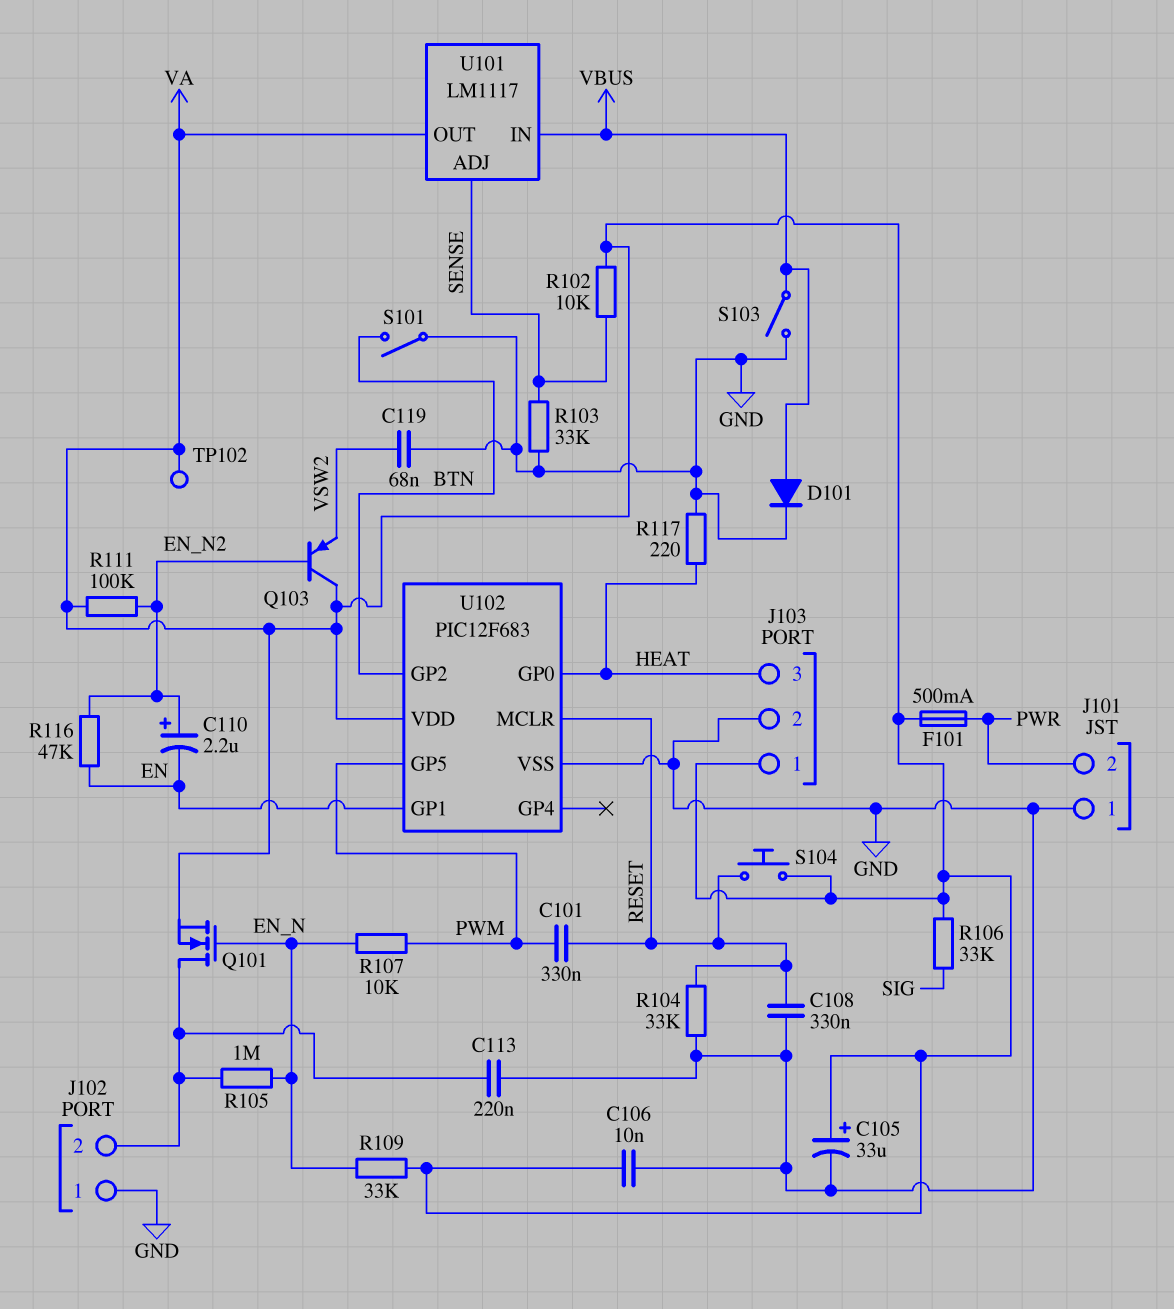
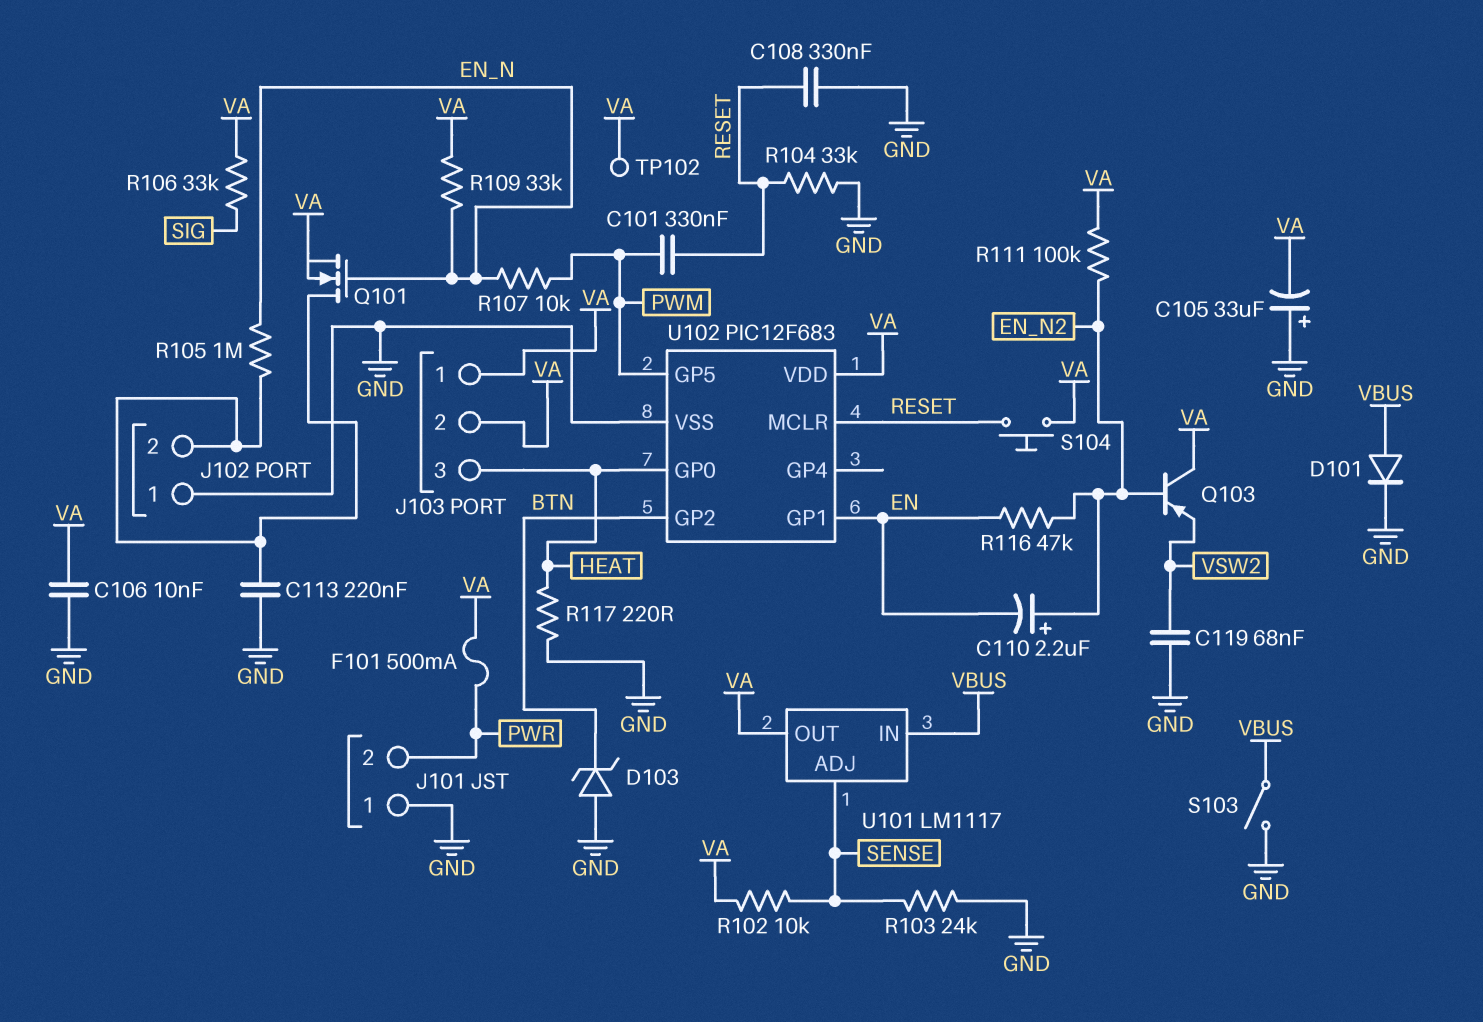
C105: 33uF (plus VA, minus GND) -> 33uF (plus GND, minus VA)
D103: none -> zener (A GND, K BTN)
J103 pin 2: GND -> VA
R103: 33k (GND, SENSE) -> 24k (GND, SENSE)
S101: switch (BTN, GND) -> none

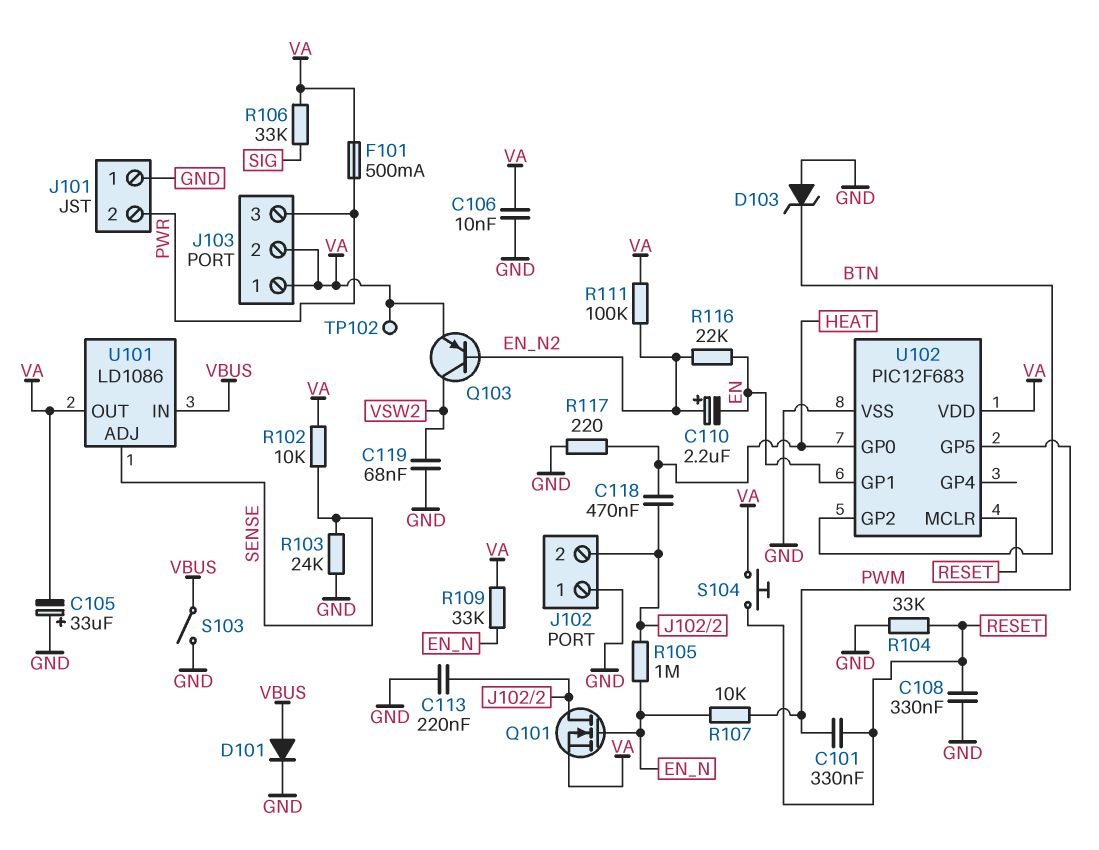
C118: none -> 470nF (HEAT, J102/2)
J103 pin 3: HEAT -> PWR
Q103: PNP (B EN_N2, C VA, E VSW2) -> PNP (B EN_N2, C VSW2, E VA)
R116: 47k (EN, EN_N2) -> 22k (EN, EN_N2)
U101: LM1117 -> LD1086

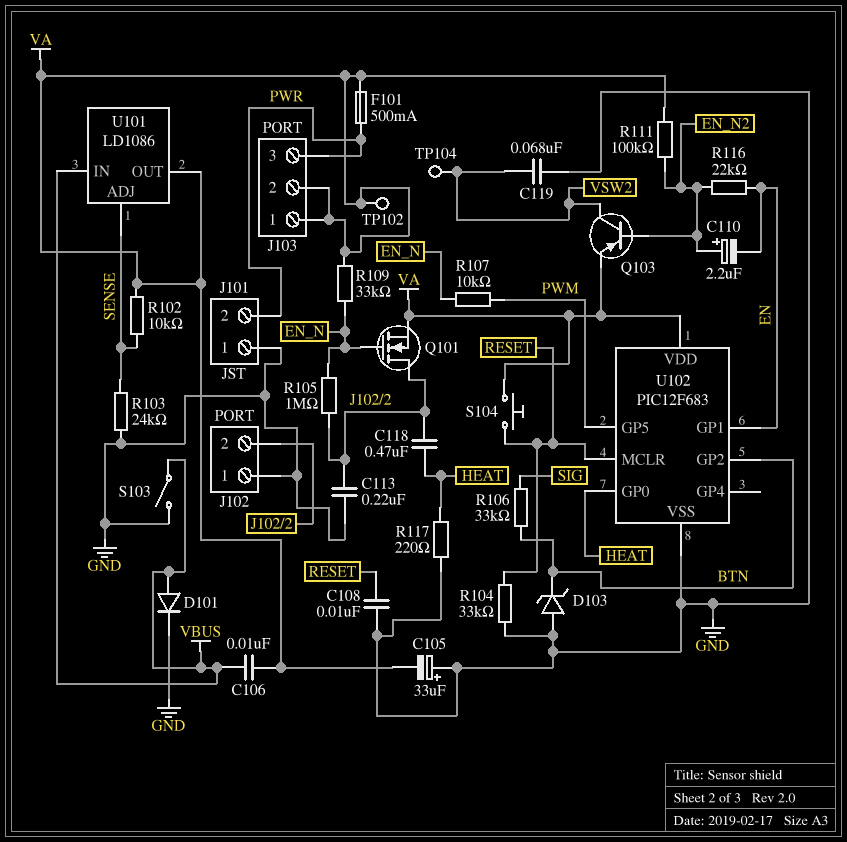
C101: 330nF (PWM, RESET) -> none
C106: 10nF (GND, VA) -> 10nF (VA, VBUS)
C108: 330nF (GND, RESET) -> 10nF (GND, RESET)
R106: 33k (SIG, VA) -> 33k (BTN, SIG)
TP104: none -> test point (VSW2)

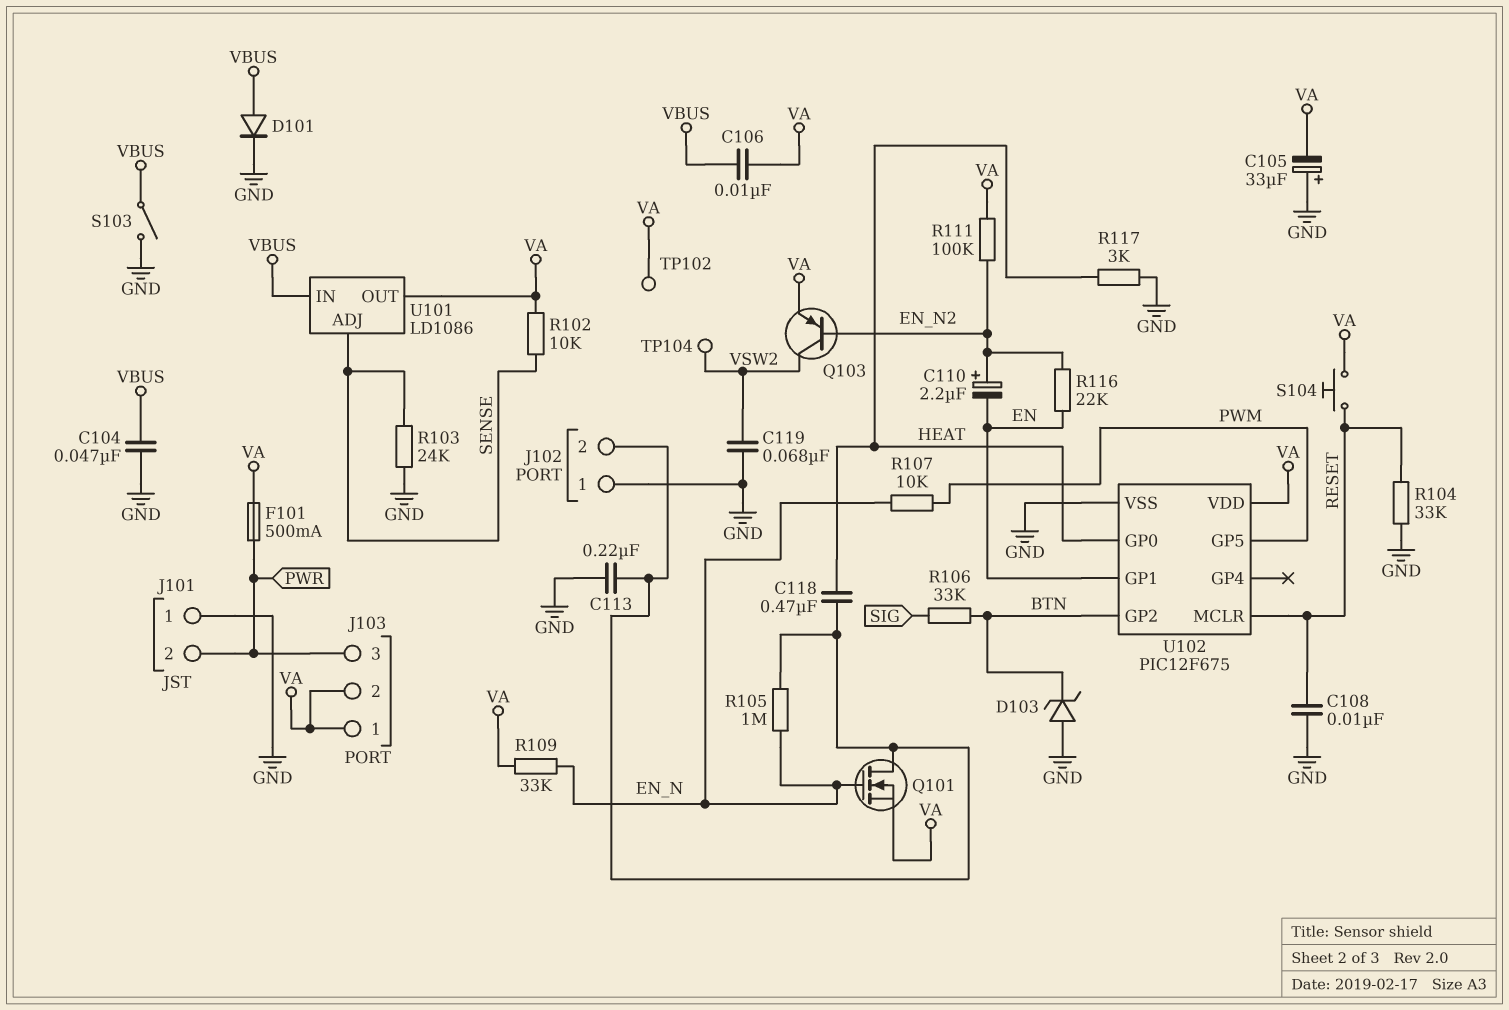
C104: none -> 47nF (GND, VBUS)
R117: 220 (GND, HEAT) -> 3k (GND, HEAT)
U102: PIC12F683 -> PIC12F675

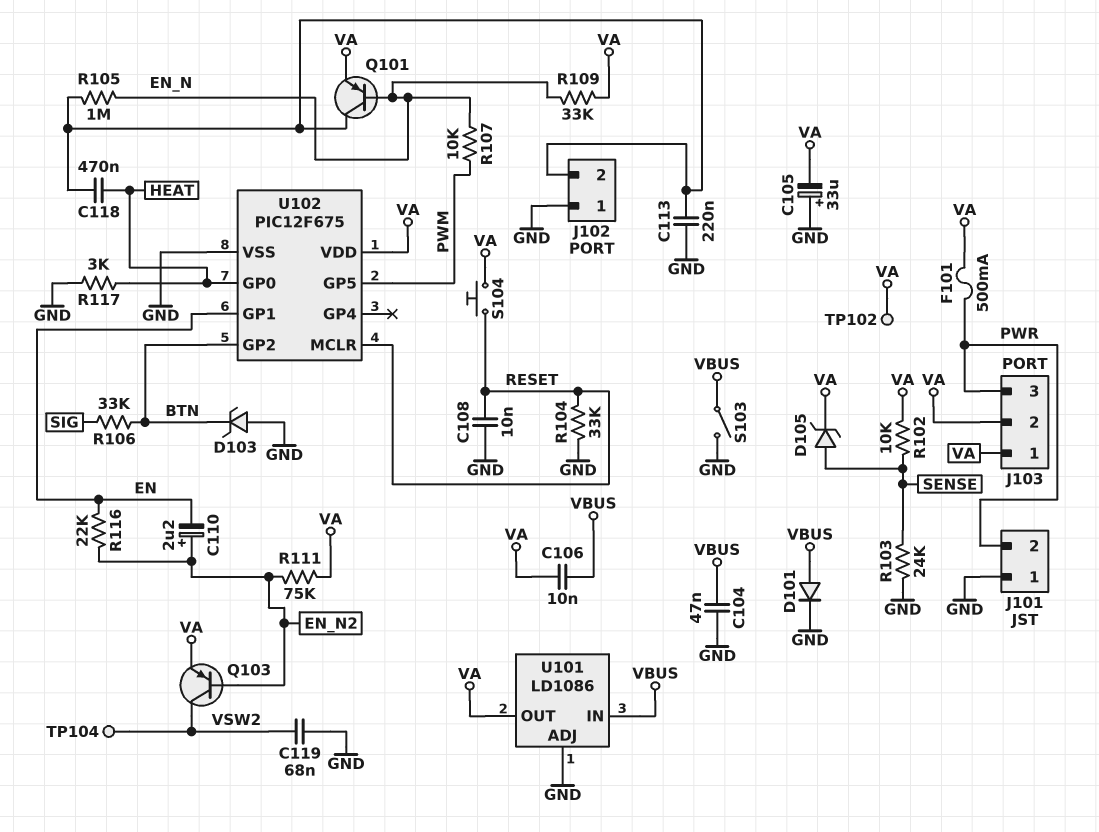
D105: none -> zener (A SENSE, K VA)
Q101: NMOS (G EN_N, D J102/2, S VA) -> PNP (B EN_N, C J102/2, E VA)
R111: 100k (EN_N2, VA) -> 75k (EN_N2, VA)
U101 pin ADJ: SENSE -> GND

